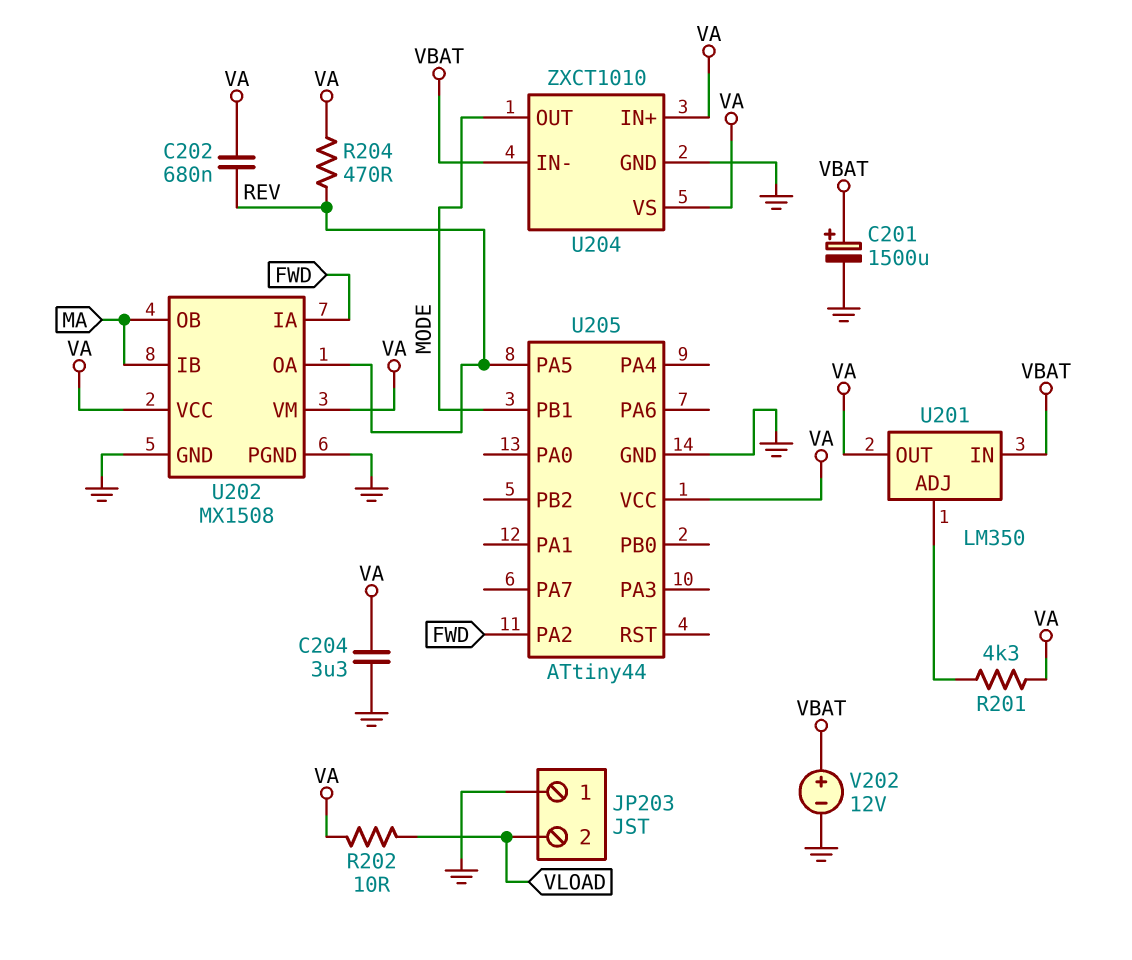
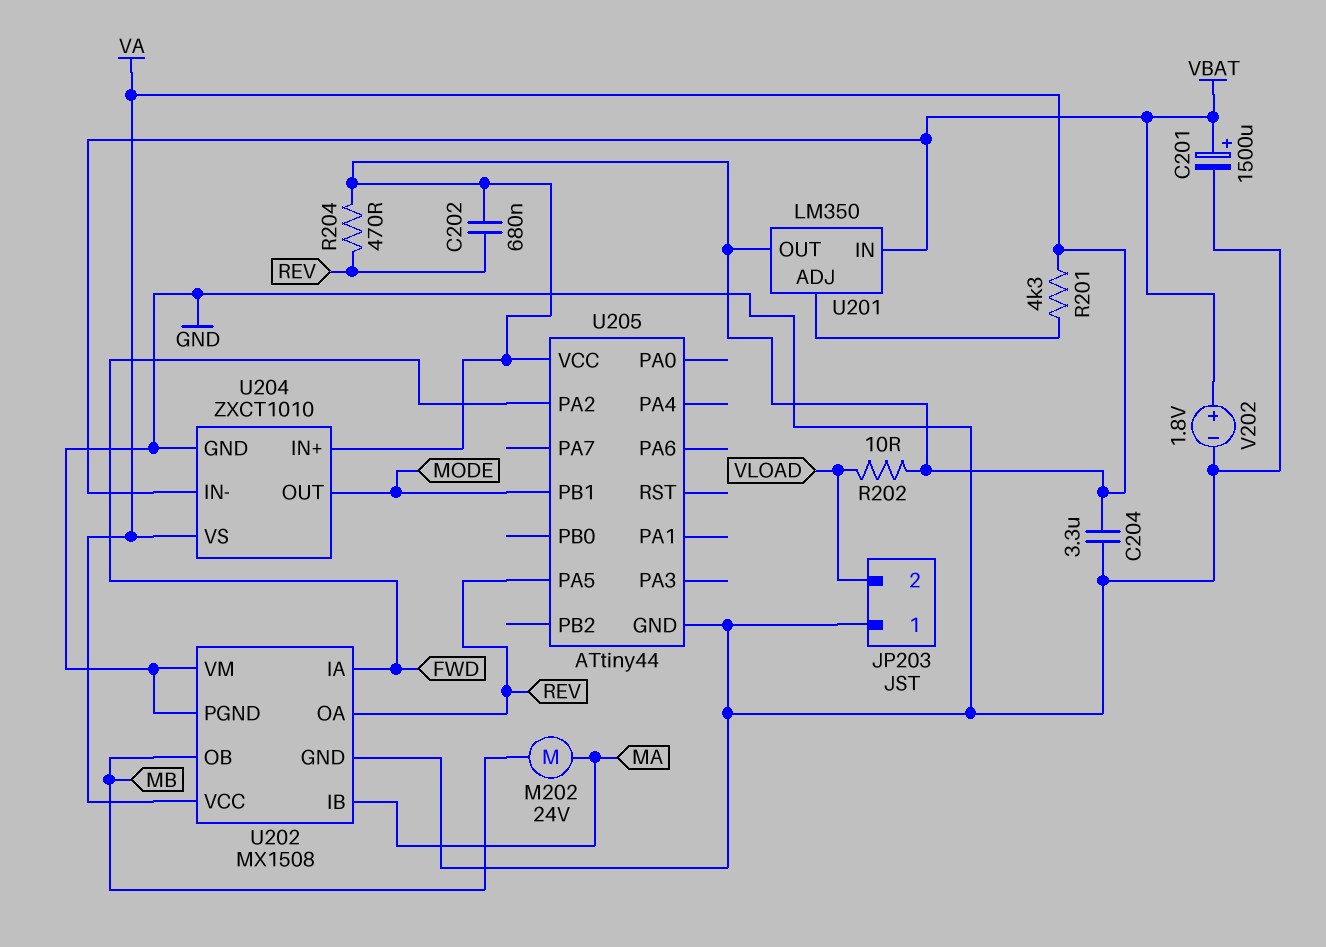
M202: none -> motor 24V (MA, MB)
U202 pin OB: MA -> MB
U202 pin VM: VA -> GND
V202: 12V (plus VBAT, minus GND) -> 1.8V (plus VBAT, minus GND)

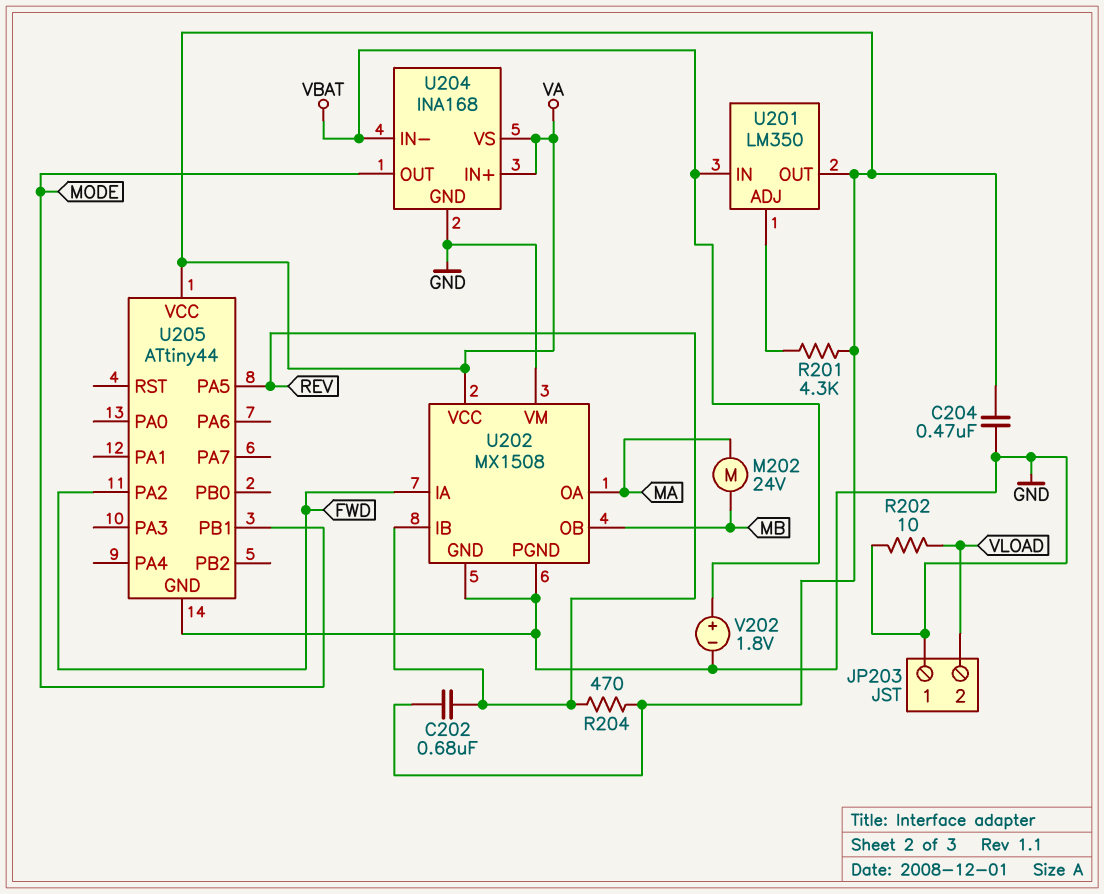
C201: 1500uF (plus VBAT, minus GND) -> none
C204: 3.3uF (GND, VA) -> 470nF (GND, VA)
R202: 10 (VA, VLOAD) -> 10 (GND, VLOAD)
U202 pin IB: MA -> REV
U202 pin OA: REV -> MA
U204: ZXCT1010 -> INA168

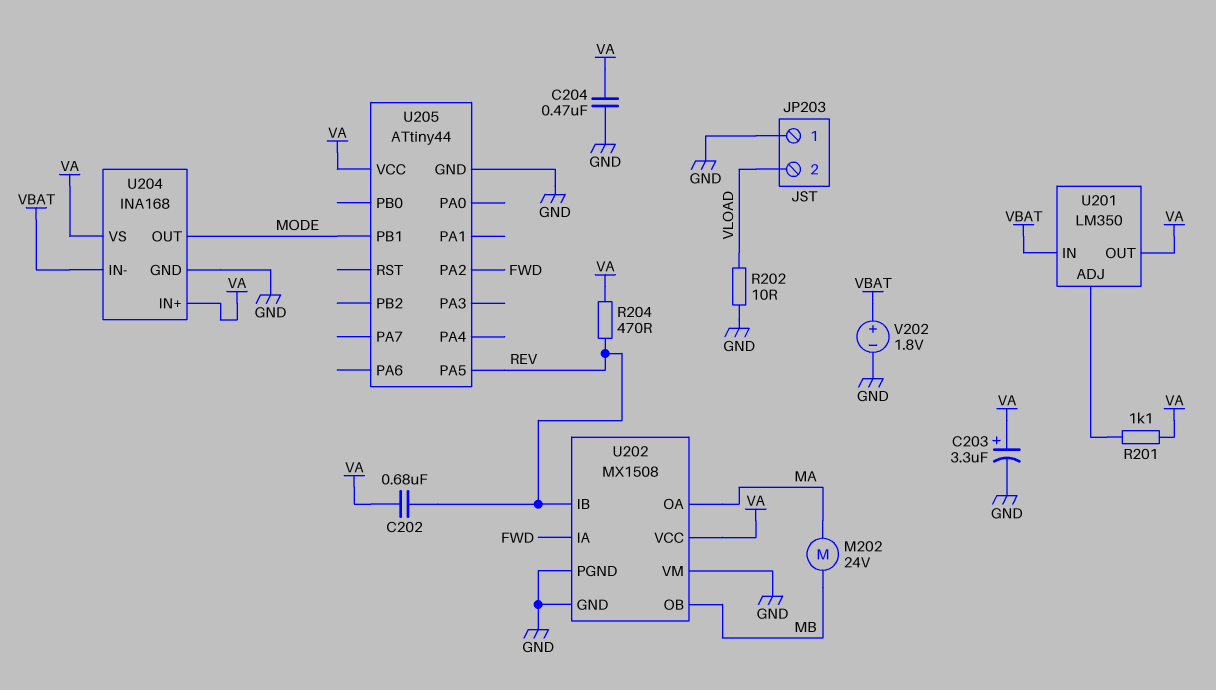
C203: none -> 3.3uF (plus VA, minus GND)
R201: 4.3k (U201/ADJ, VA) -> 1.1k (U201/ADJ, VA)

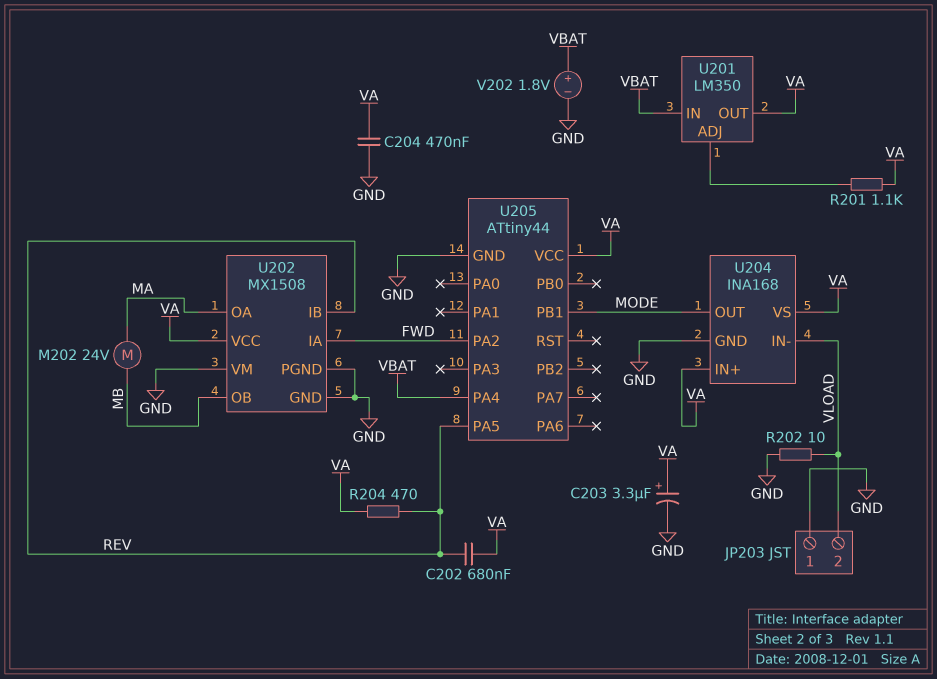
U204 pin IN-: VBAT -> VLOAD
U205 pin PA4: none -> VBAT

